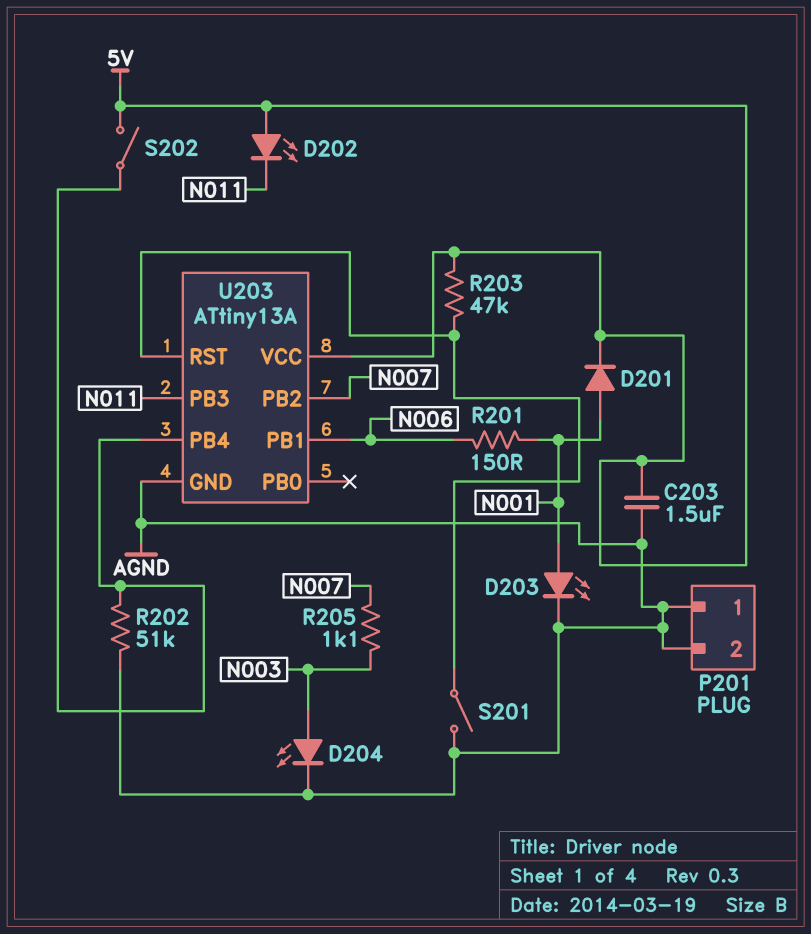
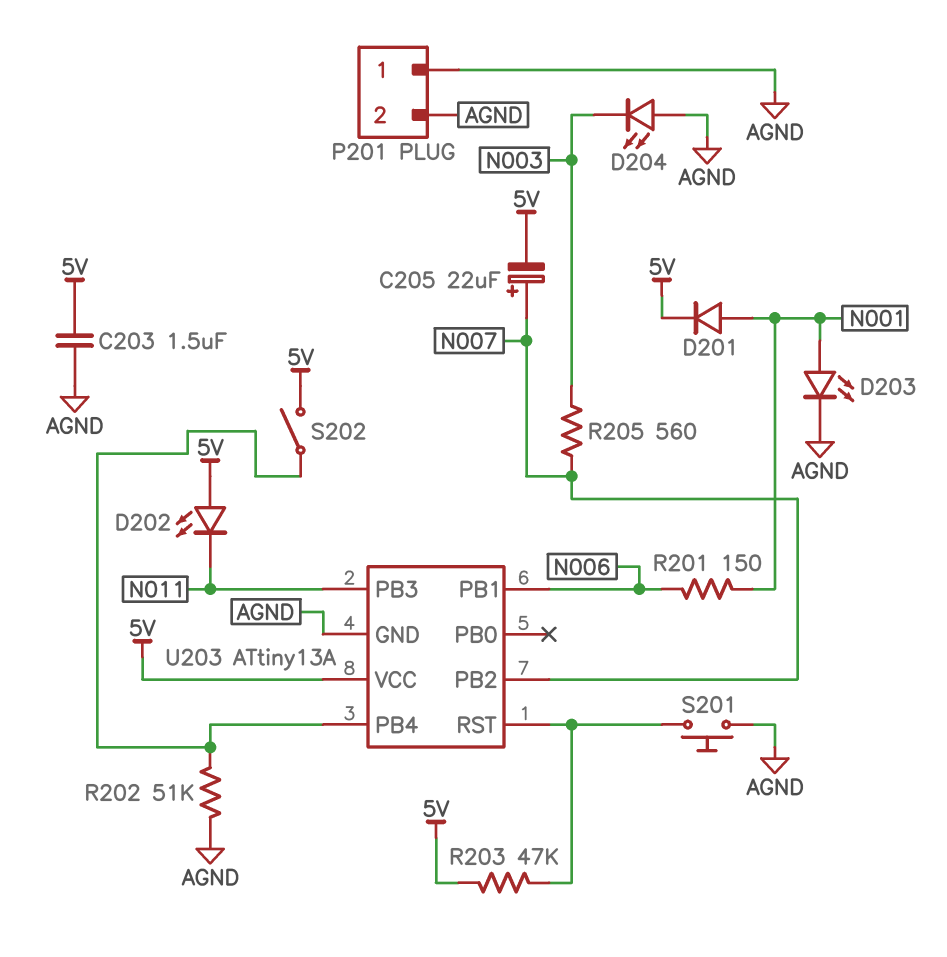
C205: none -> 22uF (plus N007, minus 5V)
D204: LED (A N003, K AGND) -> LED (A AGND, K N003)
R205: 1.1k (N003, N007) -> 560 (N003, N007)
S201: switch (AGND, U203/RST) -> button (AGND, U203/RST)

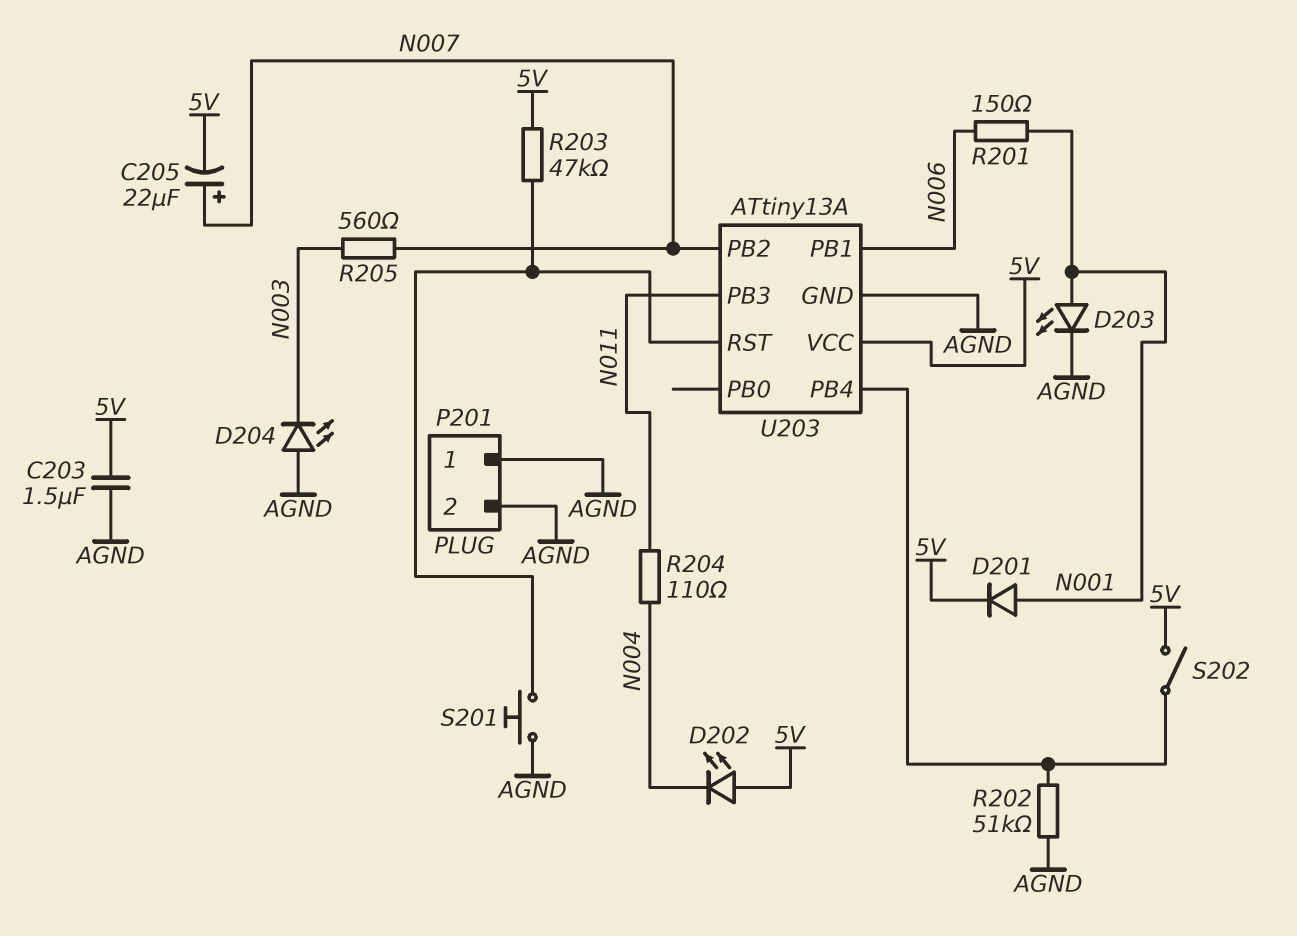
D202: LED (A 5V, K N011) -> LED (A 5V, K N004)
R204: none -> 110 (N004, N011)

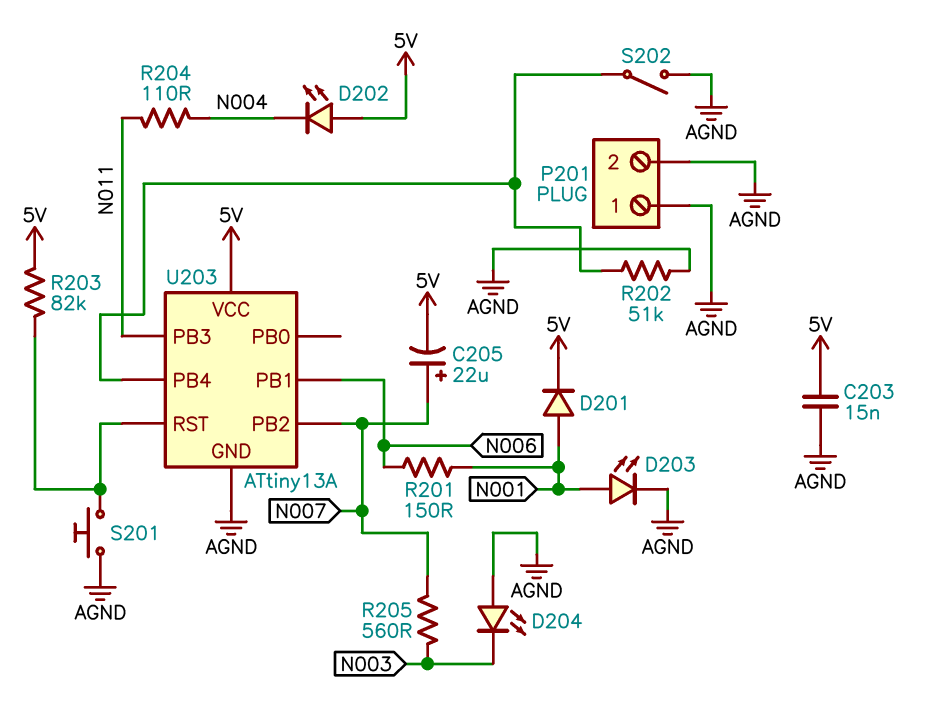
C203: 1.5uF (5V, AGND) -> 15nF (5V, AGND)
R203: 47k (5V, U203/RST) -> 82k (5V, U203/RST)
S202: switch (5V, U203/PB4) -> switch (AGND, U203/PB4)

